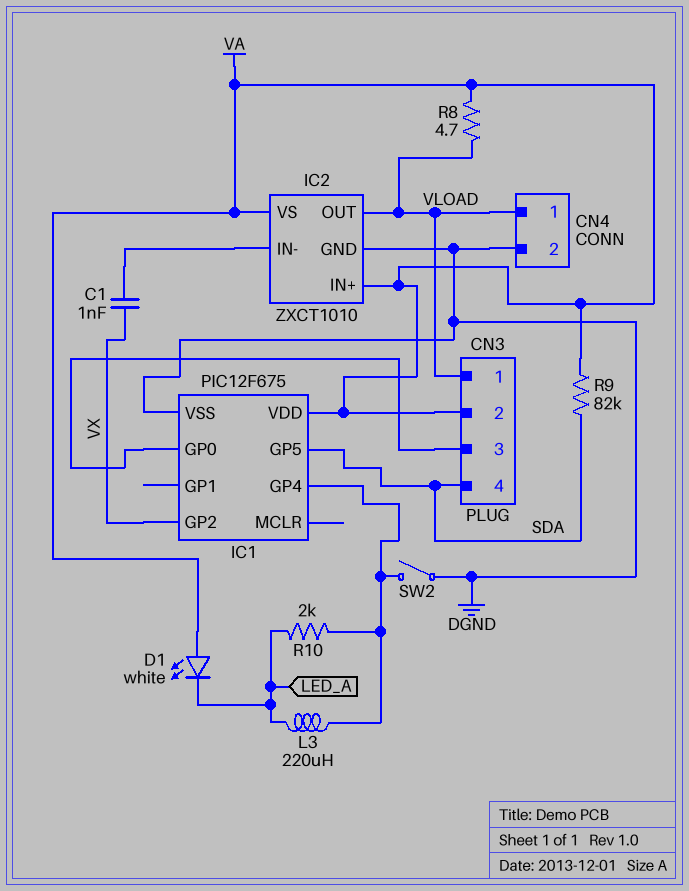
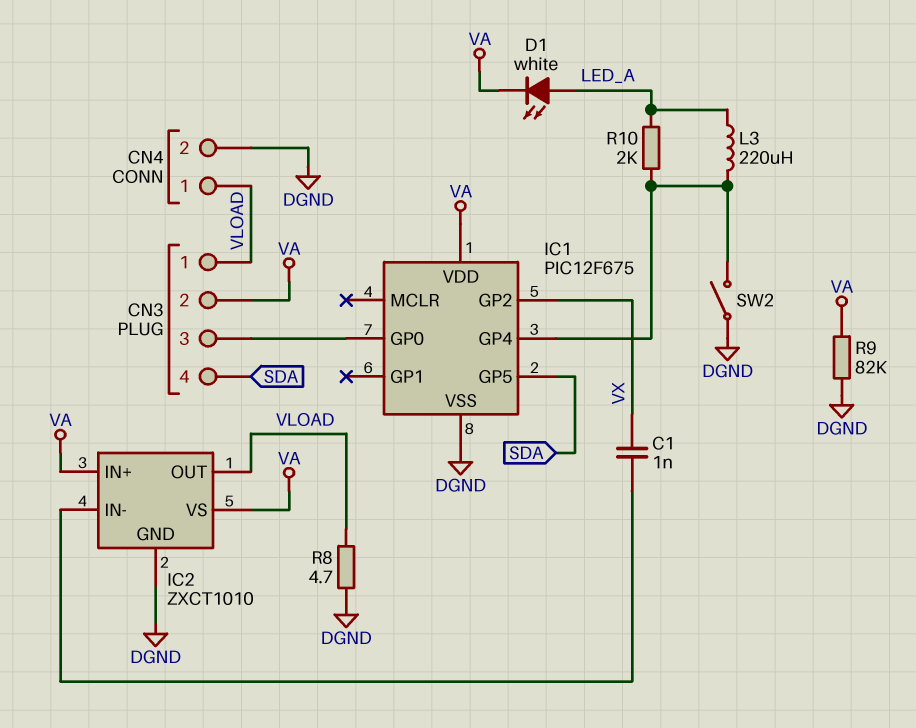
D1: LED white (A VA, K LED_A) -> LED white (A LED_A, K VA)
R8: 4.7 (VA, VLOAD) -> 4.7 (DGND, VLOAD)
R9: 82k (SDA, VA) -> 82k (DGND, VA)

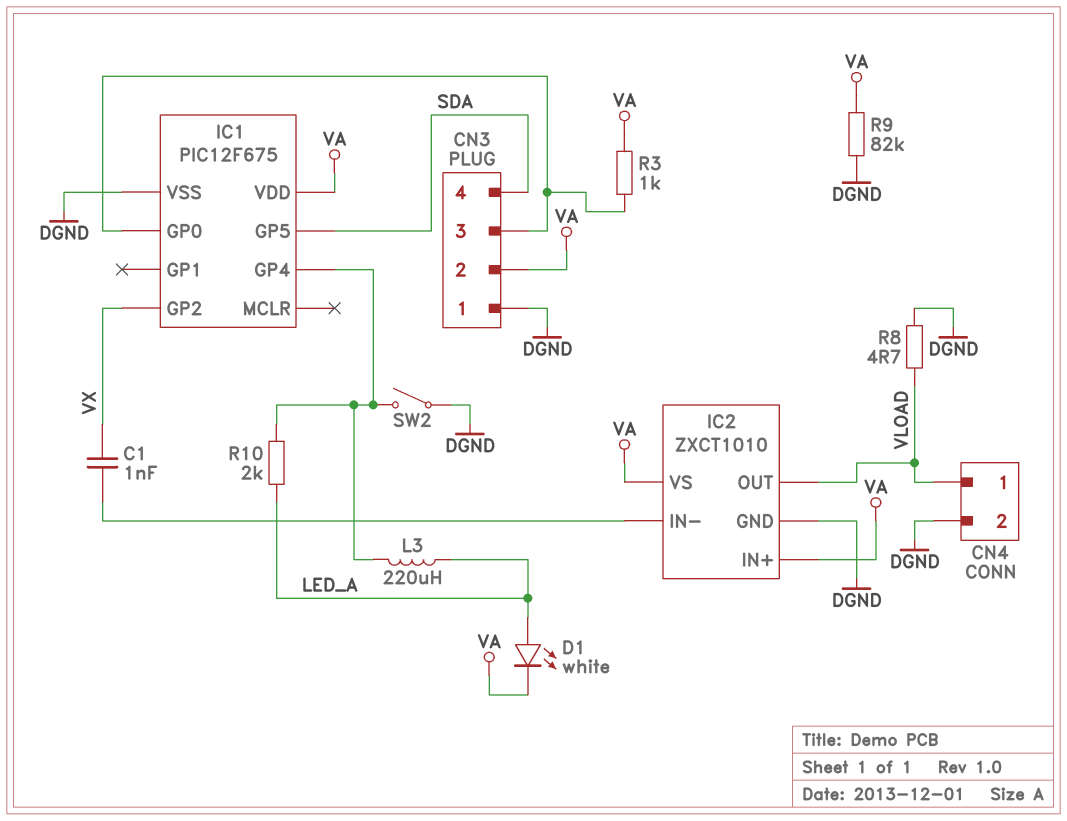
CN3 pin 1: VLOAD -> DGND
R3: none -> 1k (CN3/3, VA)

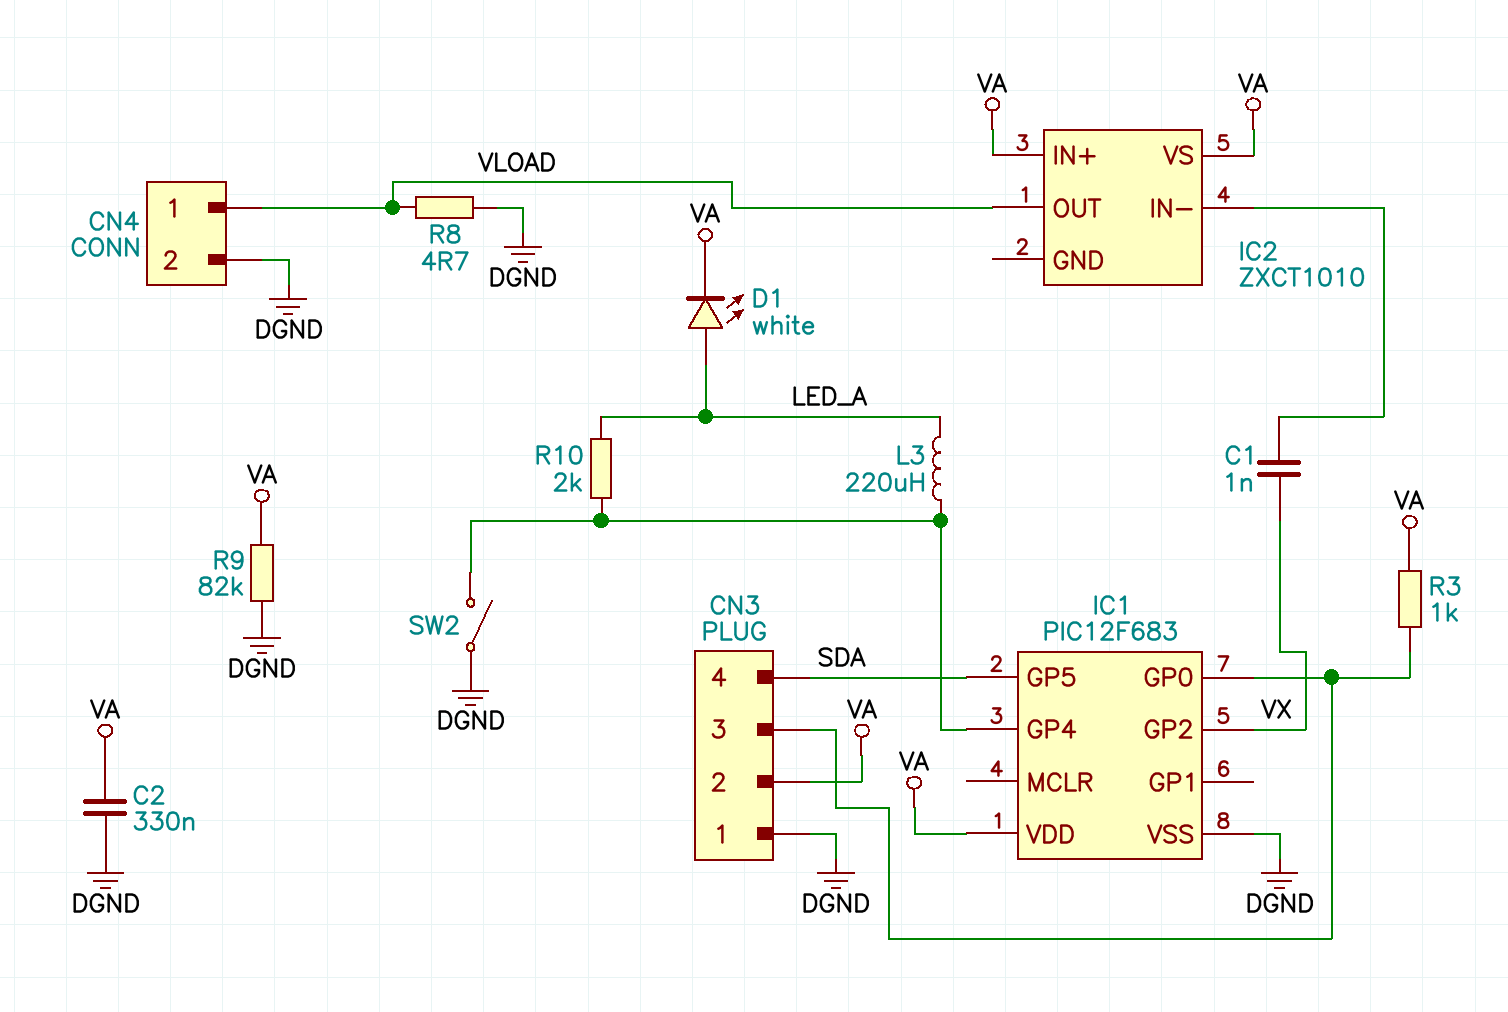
C2: none -> 330nF (DGND, VA)
IC1: PIC12F675 -> PIC12F683
IC2 pin GND: DGND -> none

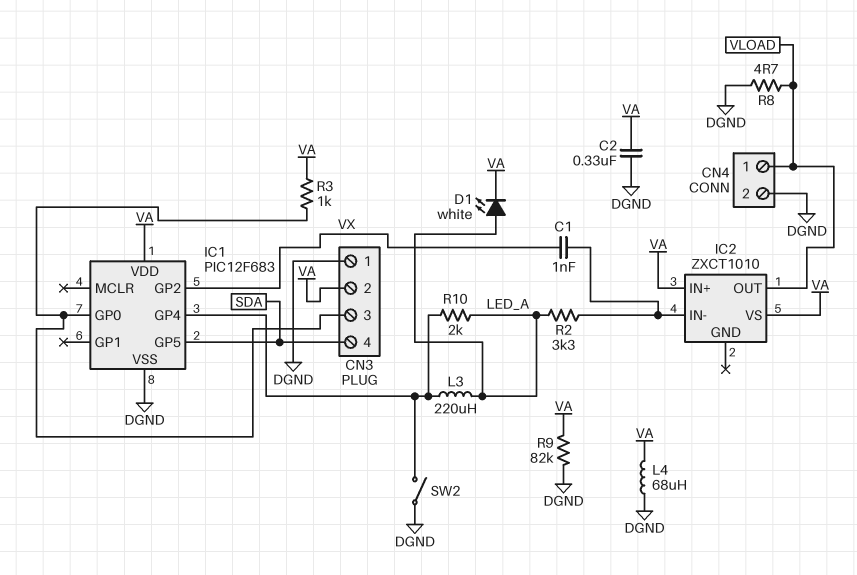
L4: none -> 68uH (DGND, VA)
R2: none -> 3.3k (IC2/IN-, LED_A)

